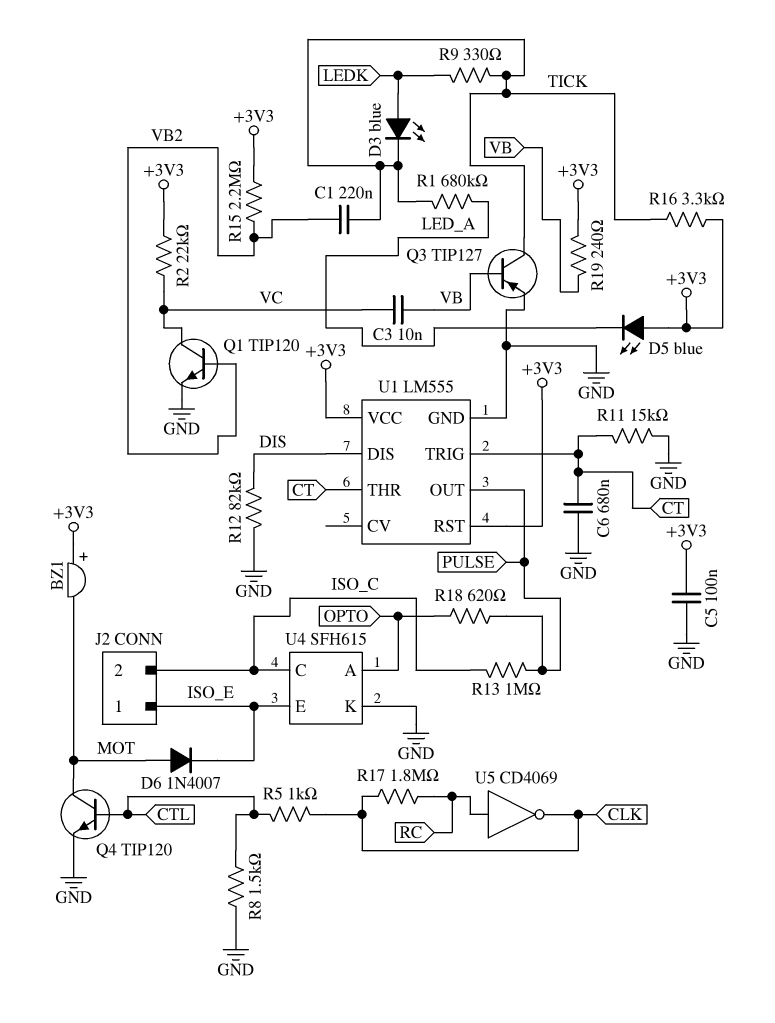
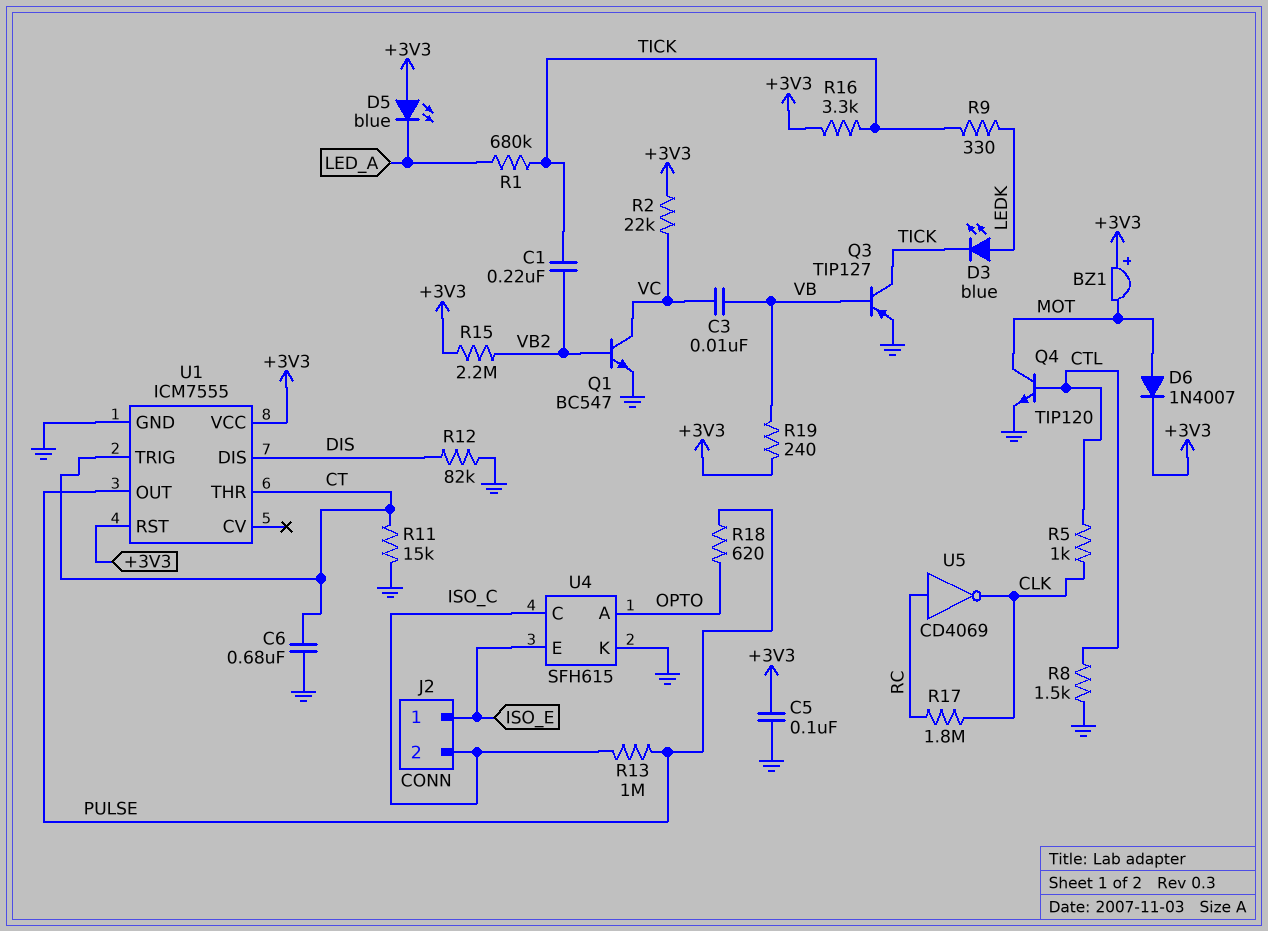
D6: diode 1N4007 (A MOT, K ISO_E) -> diode 1N4007 (A MOT, K +3V3)
Q1: NPN TIP120 (B VB2, C VC, E GND) -> NPN BC547 (B VB2, C VC, E GND)
U1: LM555 -> ICM7555

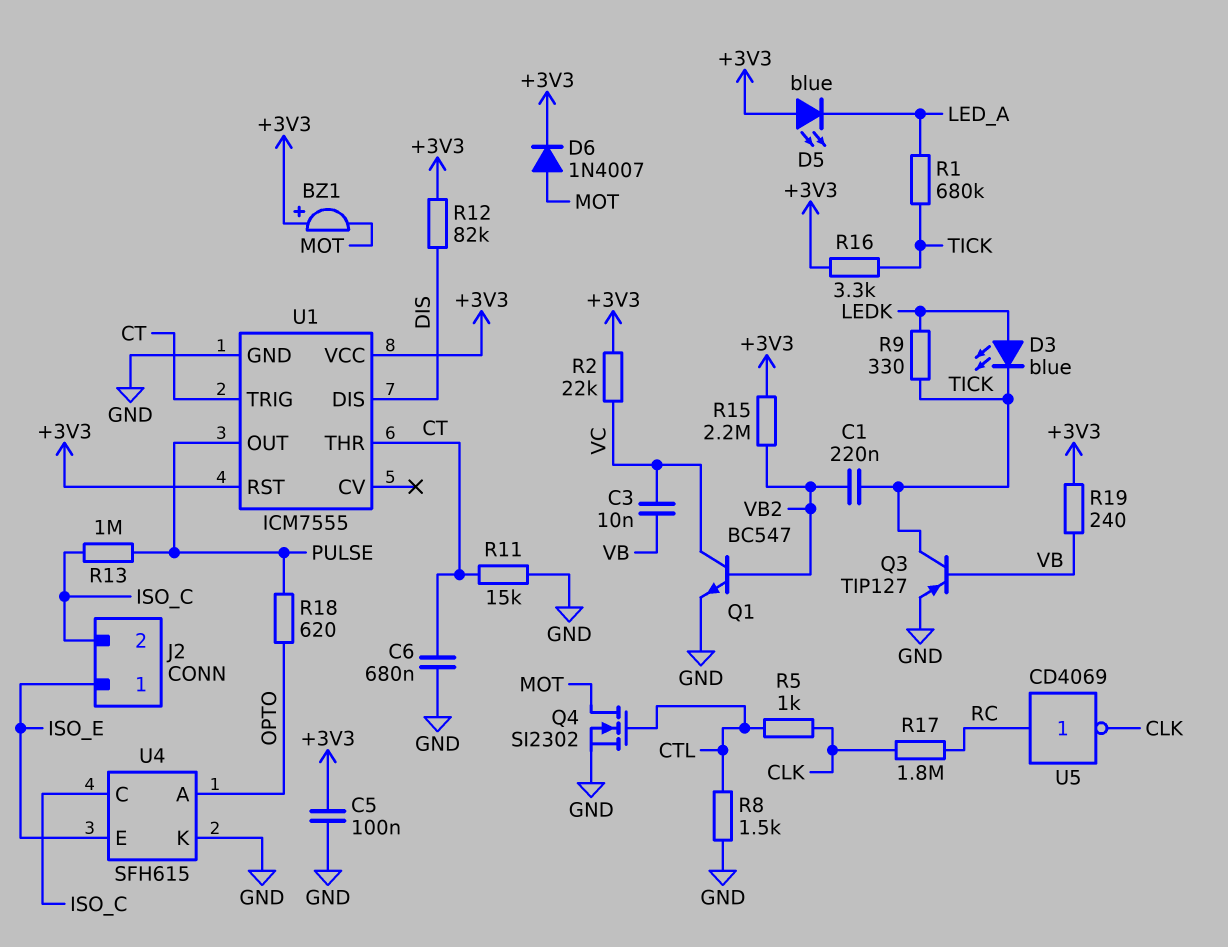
Q4: NPN TIP120 (B CTL, C MOT, E GND) -> NMOS SI2302 (G CTL, D MOT, S GND)
R12: 82k (DIS, GND) -> 82k (+3V3, DIS)

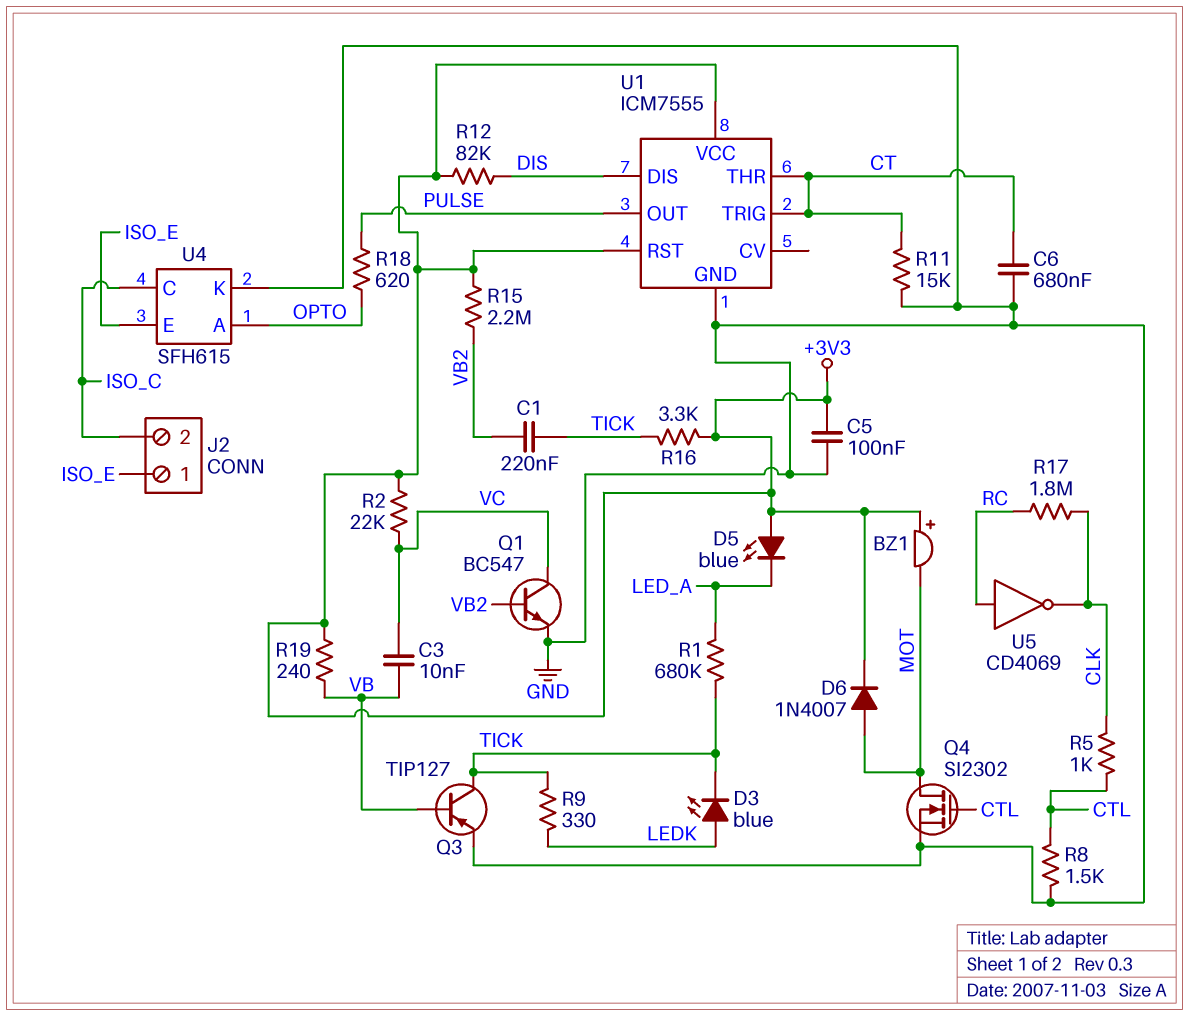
R13: 1M (ISO_C, PULSE) -> none

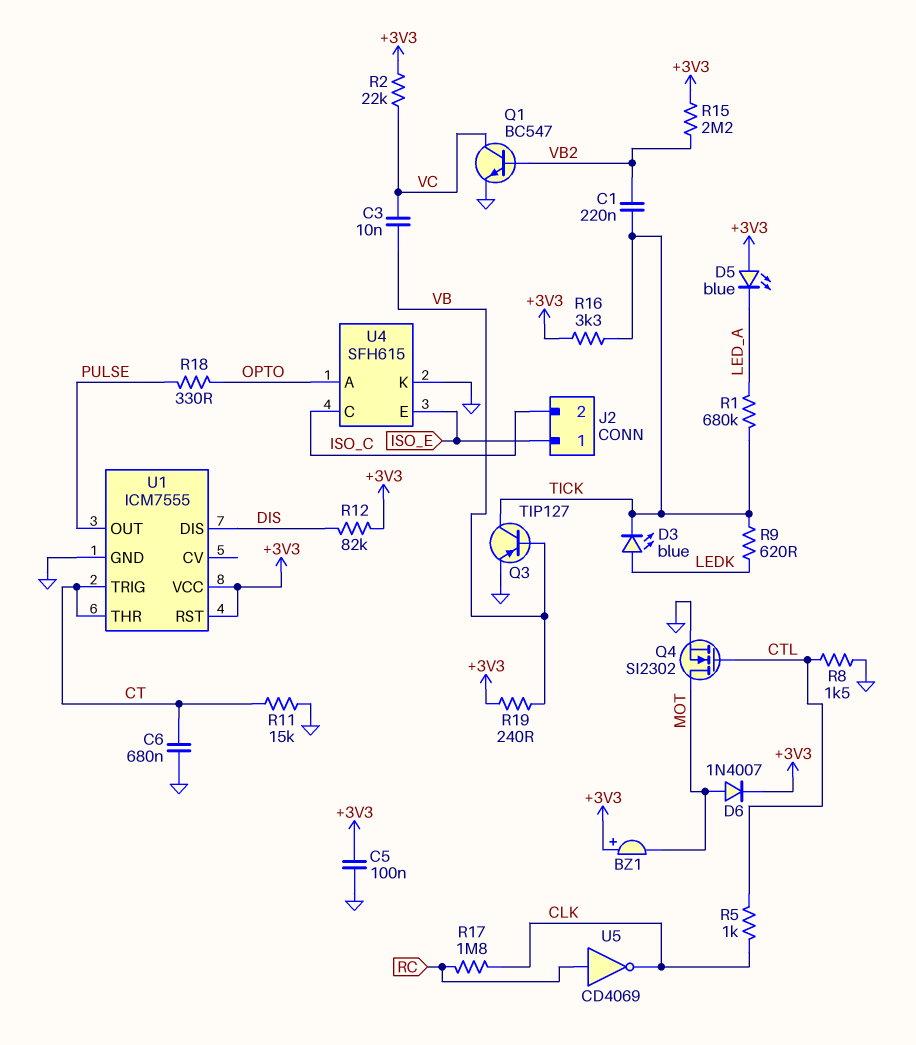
R9: 330 (LEDK, TICK) -> 620 (LEDK, TICK)
R18: 620 (OPTO, PULSE) -> 330 (OPTO, PULSE)

